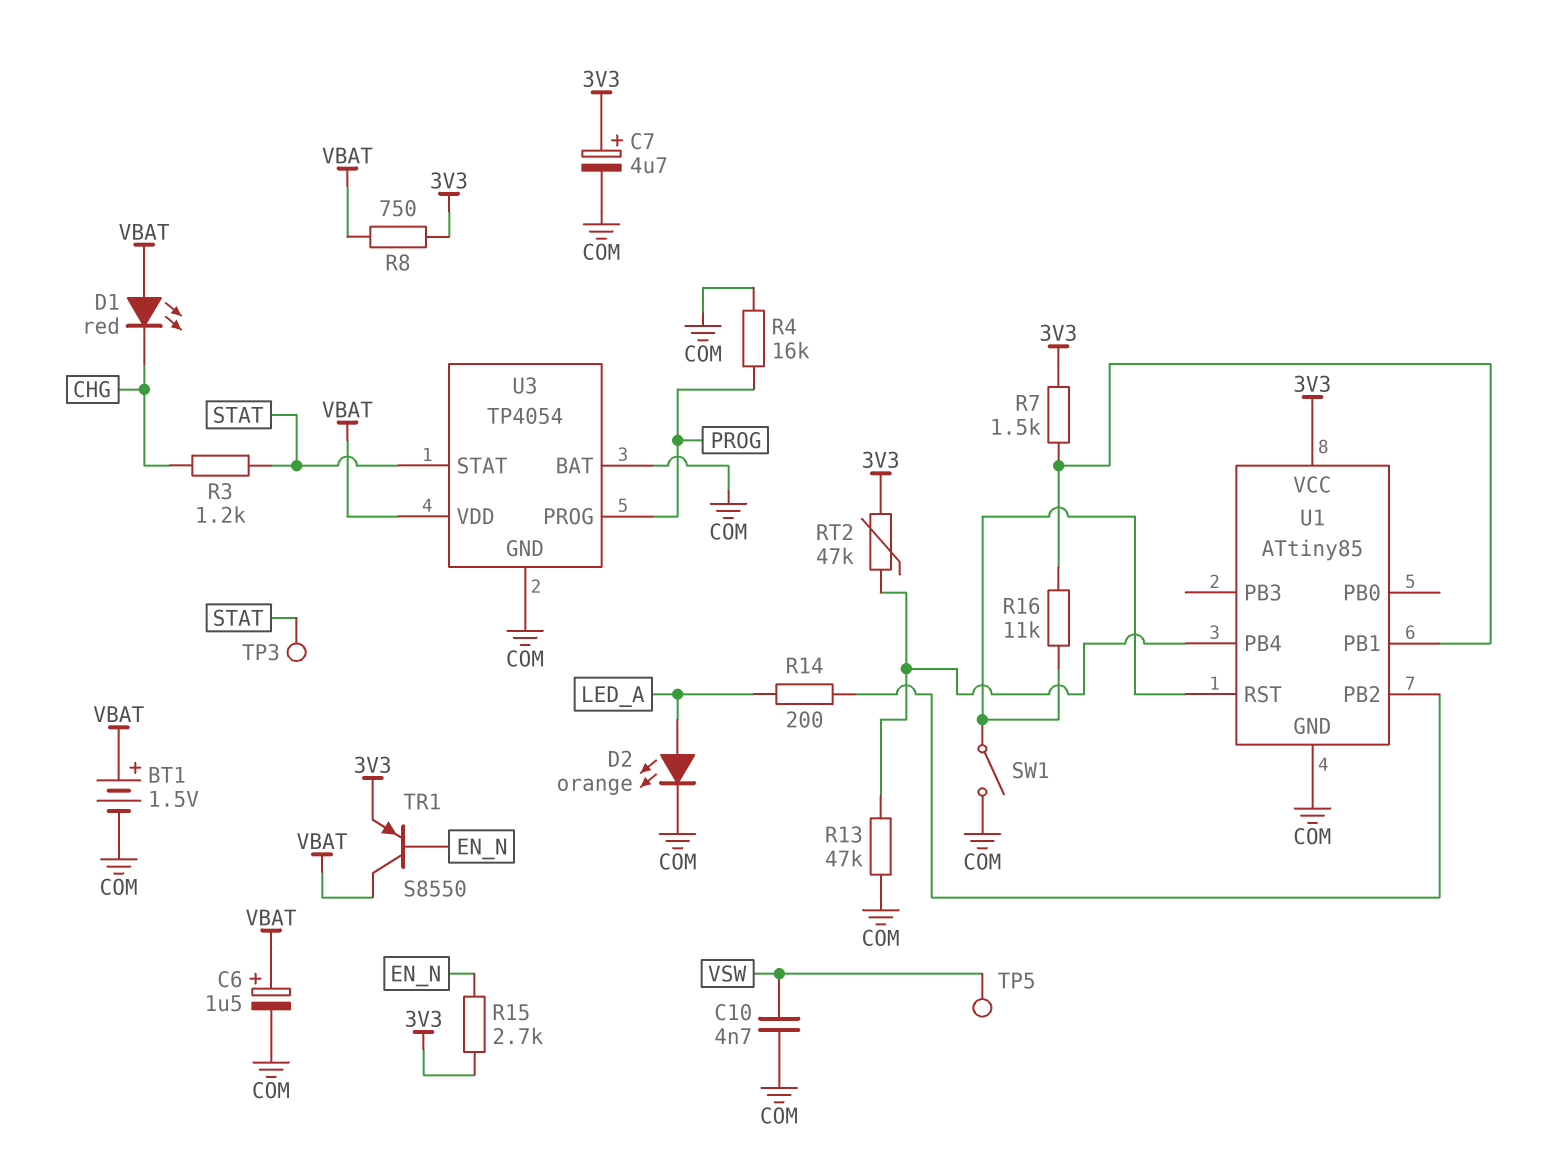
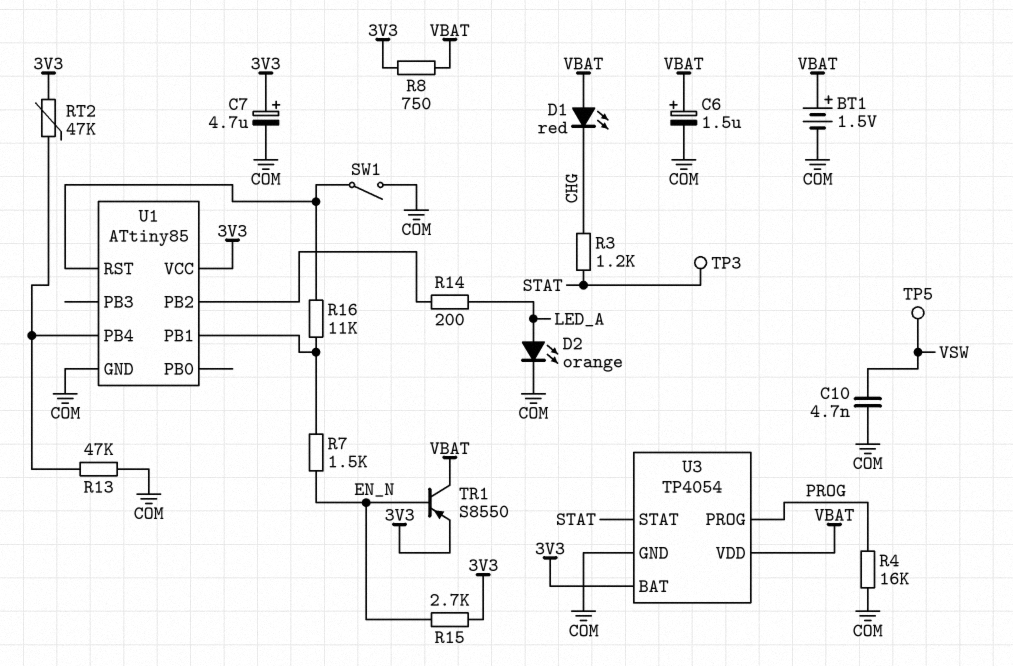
R7: 1.5k (3V3, U1/PB1) -> 1.5k (EN_N, U1/PB1)
U3 pin BAT: COM -> 3V3

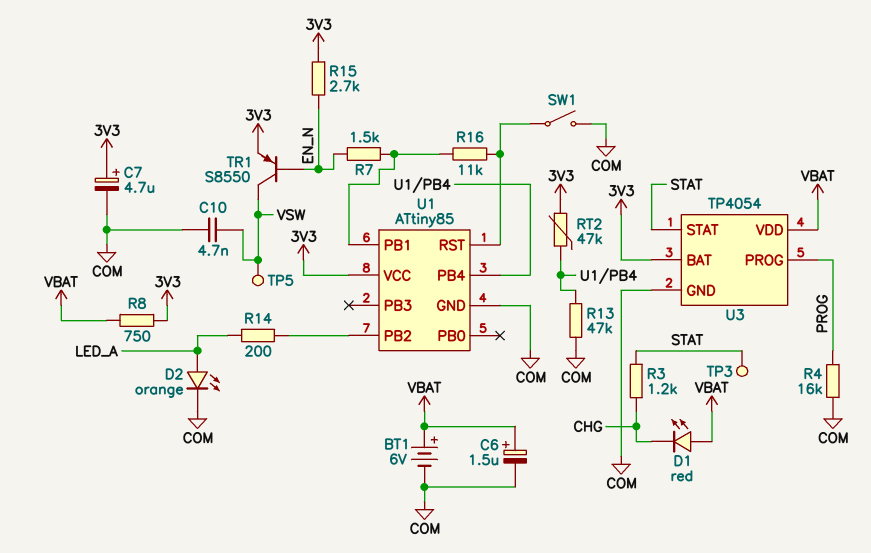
BT1: 1.5V (plus VBAT, minus COM) -> 6V (plus VBAT, minus COM)
TR1: PNP S8550 (B EN_N, C VBAT, E 3V3) -> PNP S8550 (B EN_N, C VSW, E 3V3)

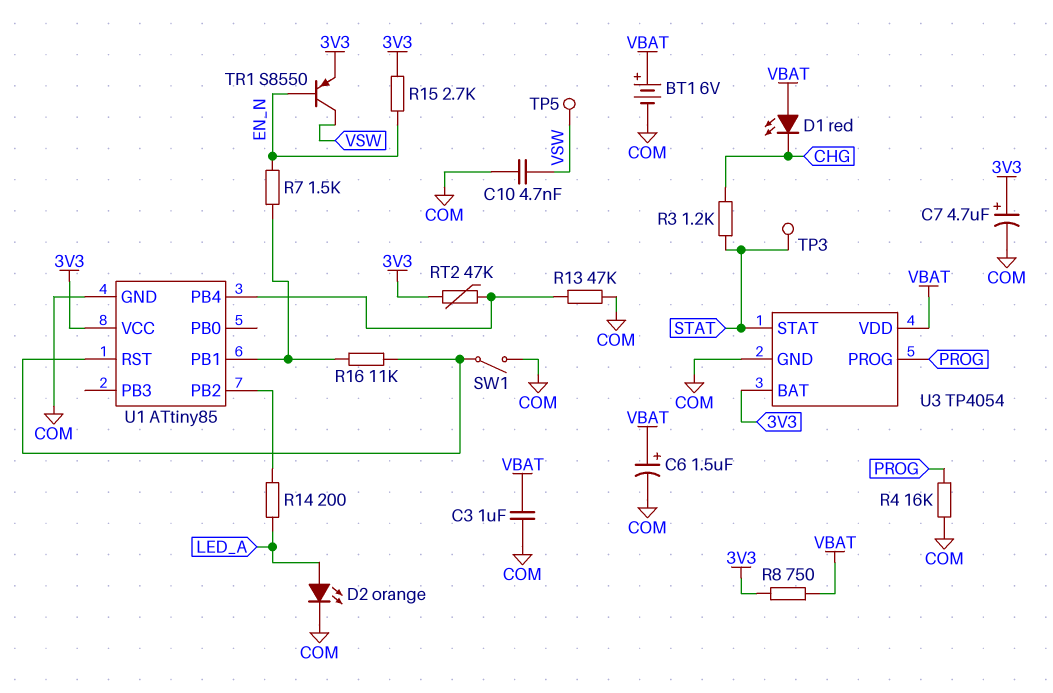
C3: none -> 1uF (COM, VBAT)

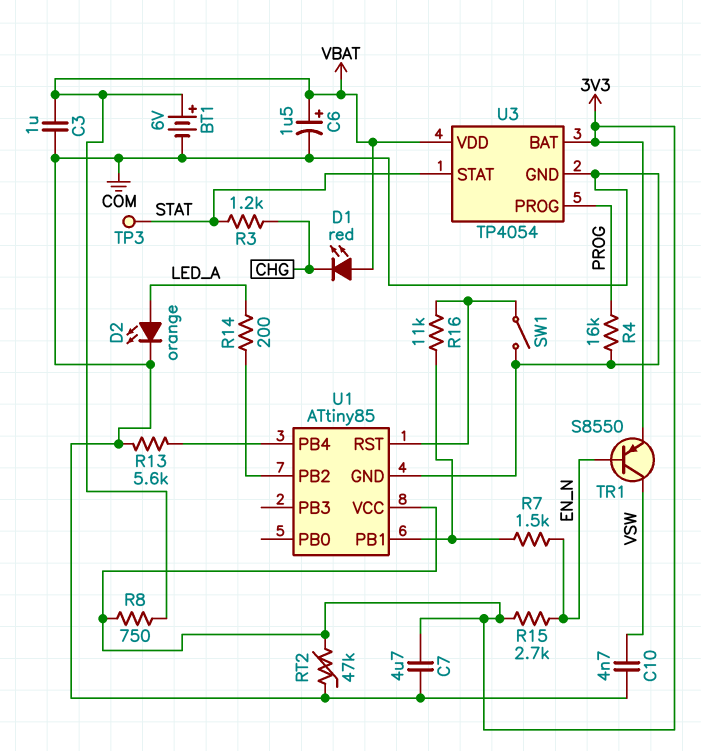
C7: 4.7uF (plus 3V3, minus COM) -> 4.7uF (3V3, COM)
R13: 47k (COM, U1/PB4) -> 5.6k (COM, U1/PB4)
RT2: 47k (3V3, U1/PB4) -> 47k (3V3, COM)
TP5: test point (VSW) -> none

